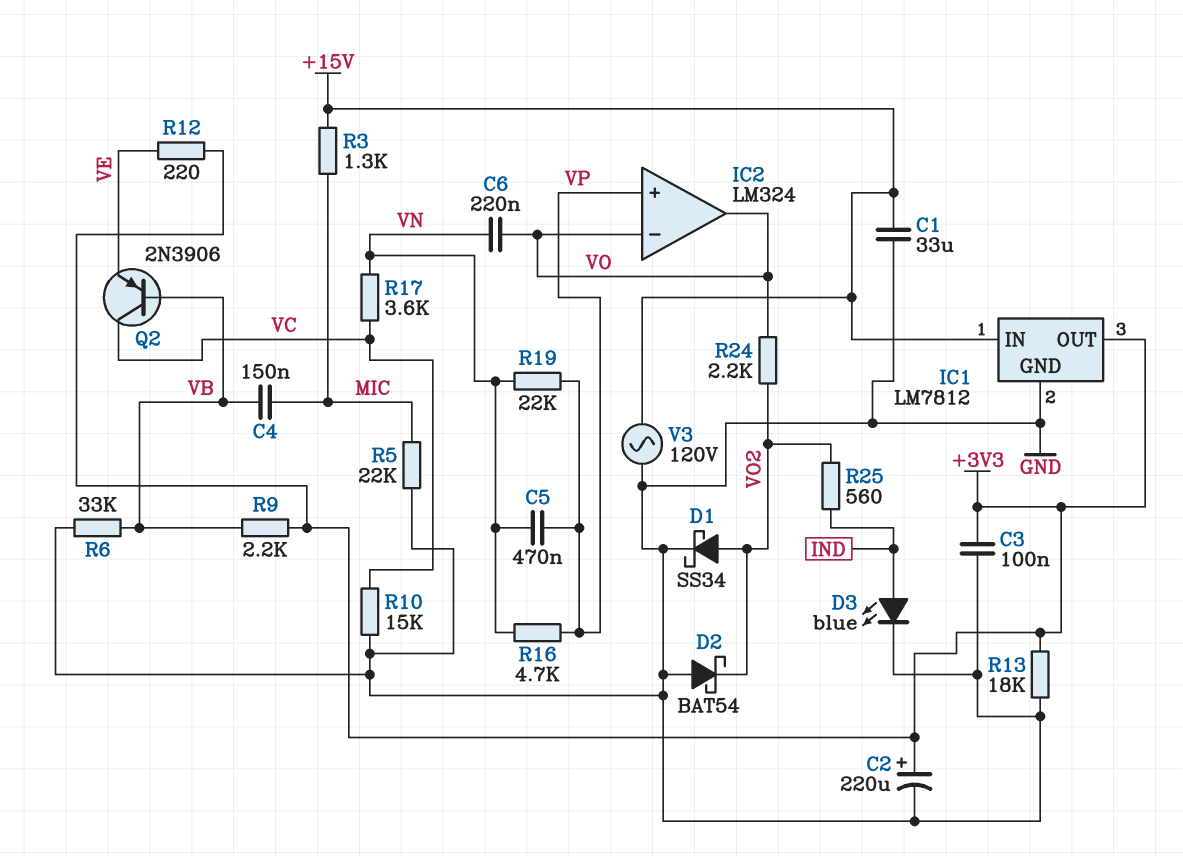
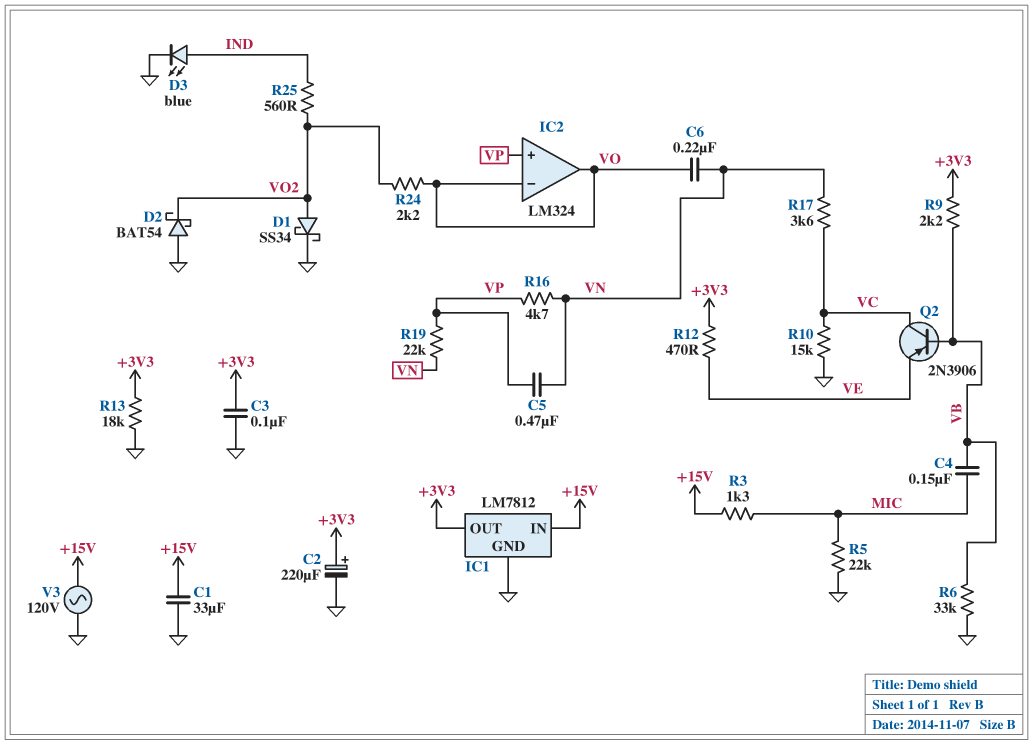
R12: 220 (+3V3, VE) -> 470 (+3V3, VE)

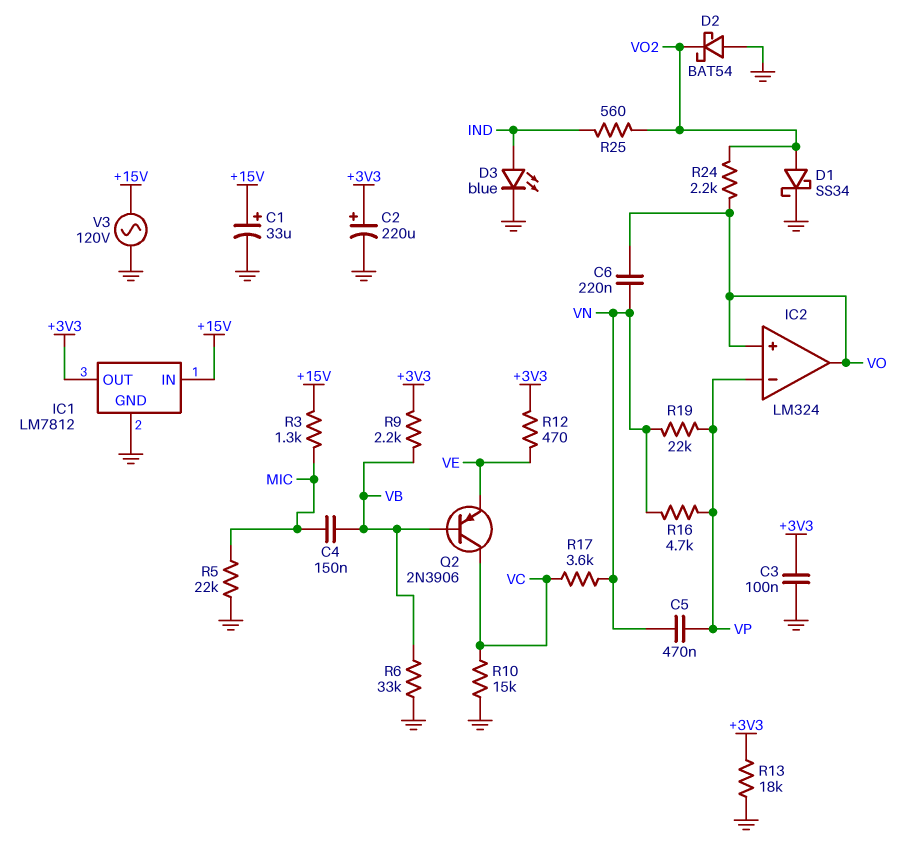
C1: 33uF (+15V, GND) -> 33uF (plus +15V, minus GND)
IC2 pin in+: VP -> VO
IC2 pin in-: VO -> VP

